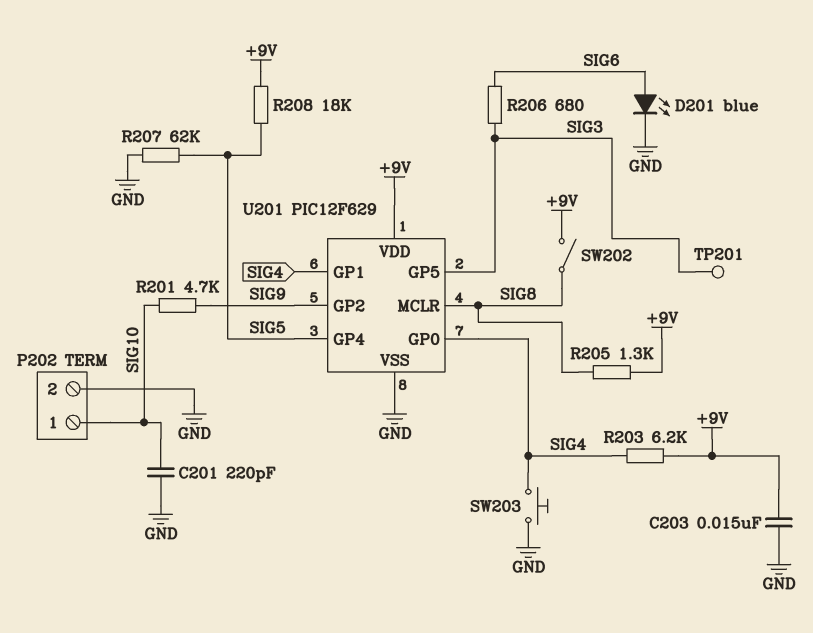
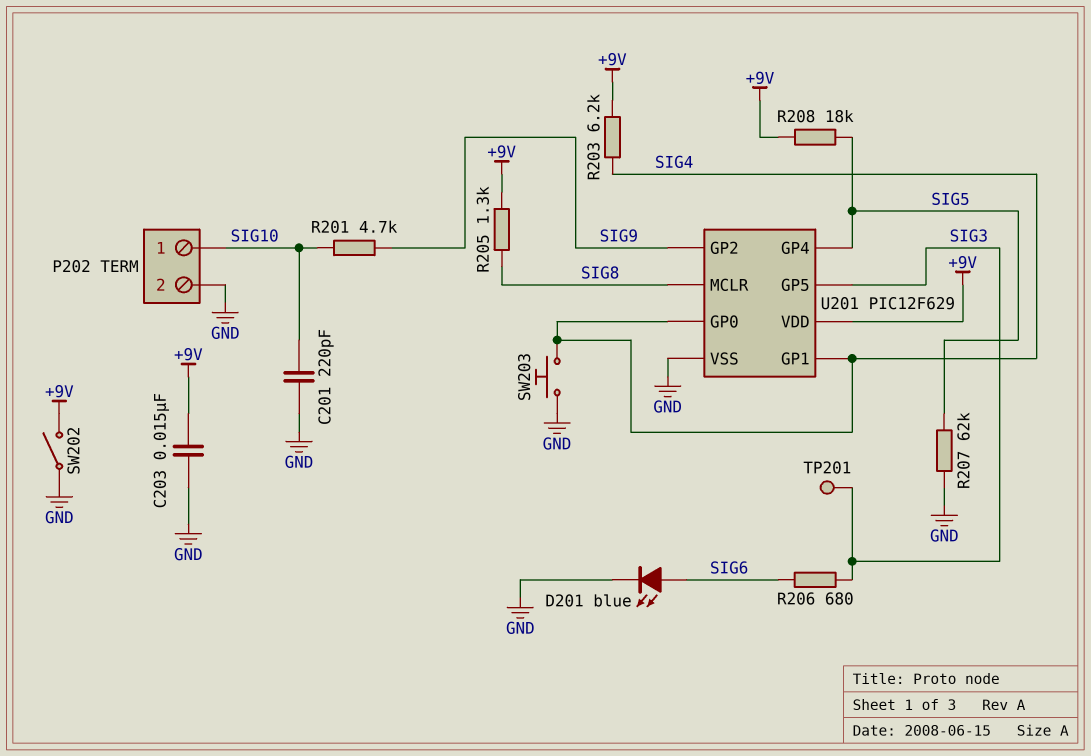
SW202: switch (+9V, SIG8) -> switch (+9V, GND)

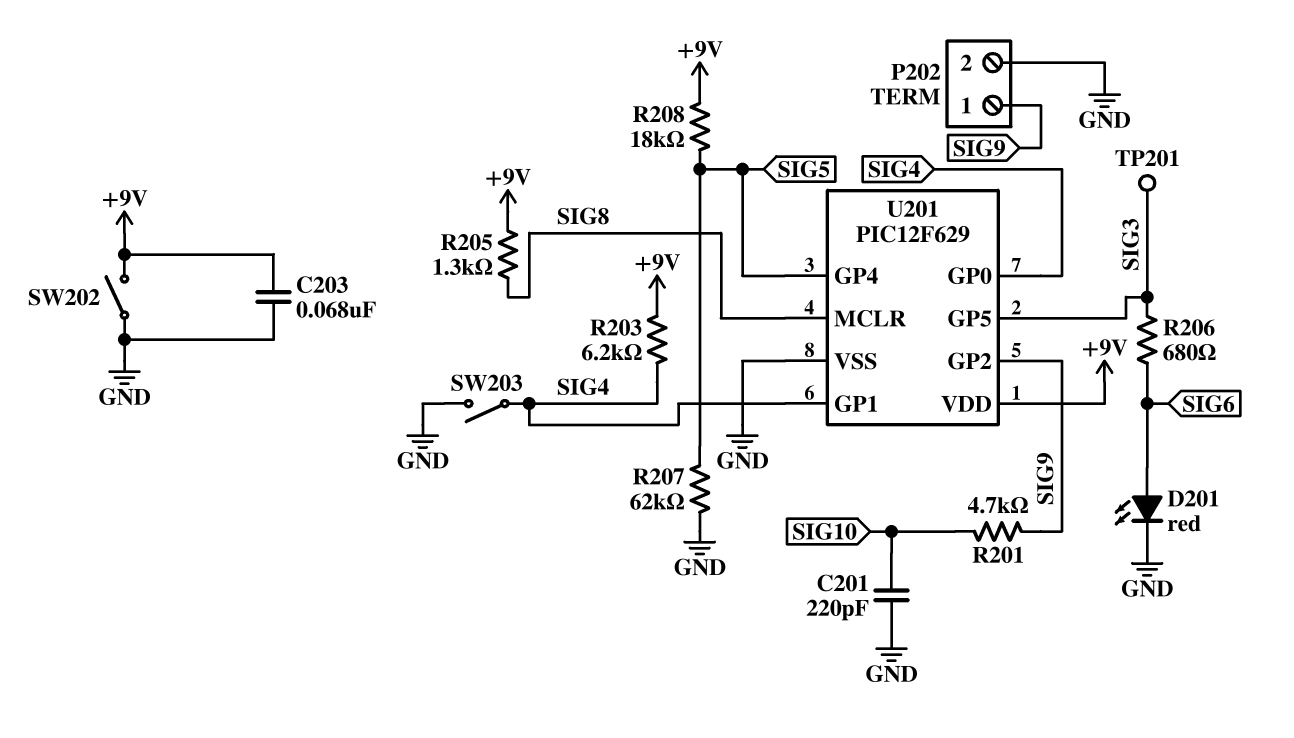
C203: 15nF (+9V, GND) -> 68nF (+9V, GND)
D201: LED blue (A SIG6, K GND) -> LED red (A SIG6, K GND)
P202 pin 1: SIG10 -> SIG9
SW203: button (GND, SIG4) -> switch (GND, SIG4)

